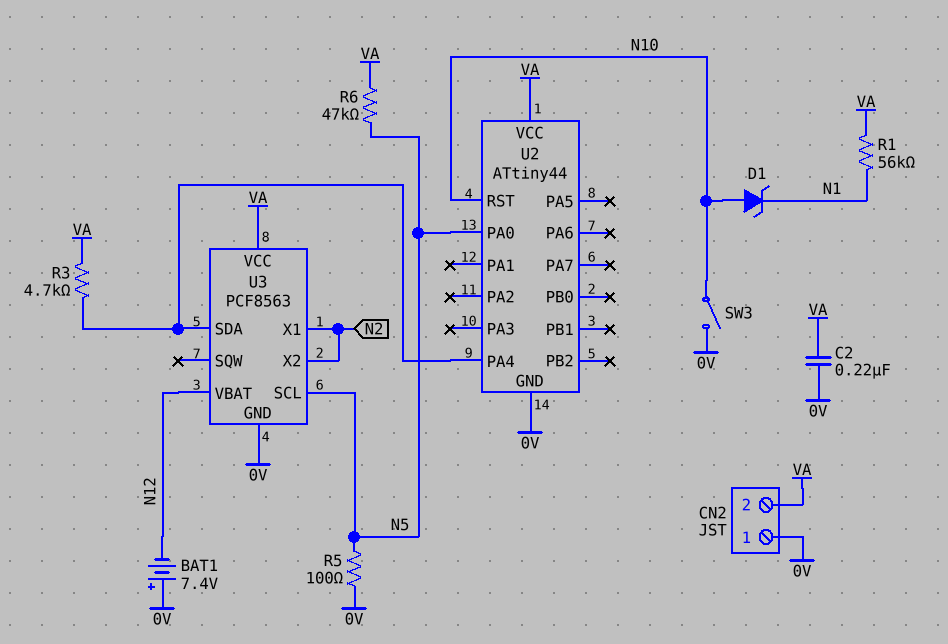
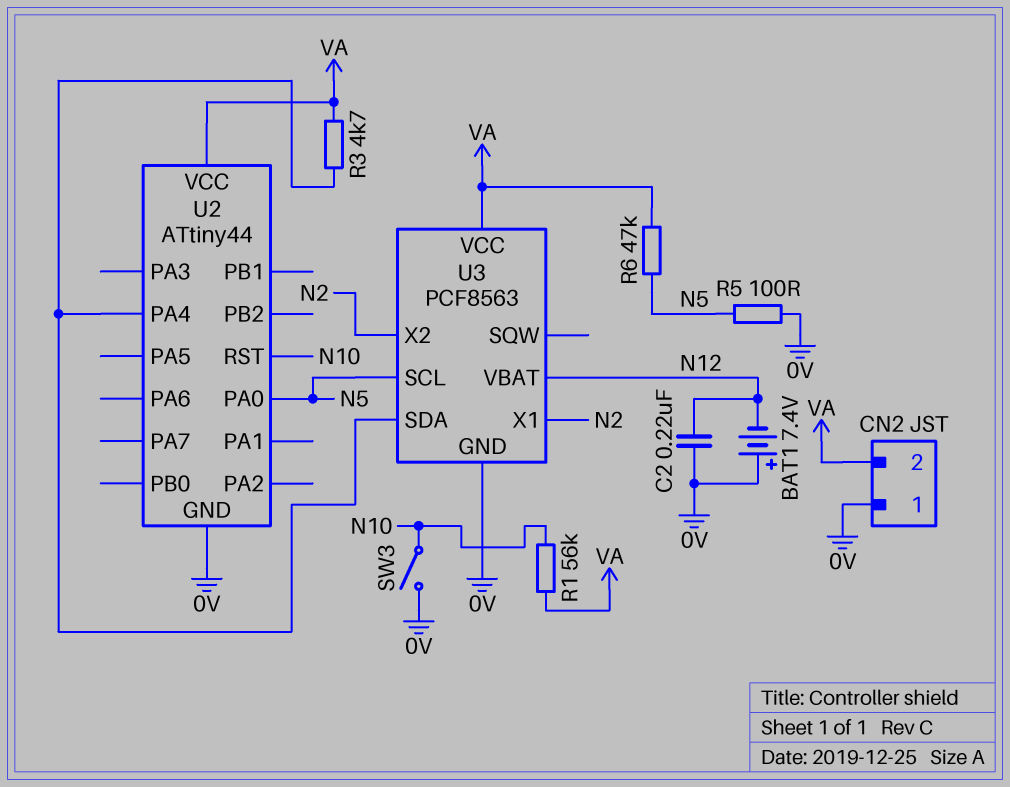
C2: 220nF (0V, VA) -> 220nF (0V, N12)
D1: zener (A N10, K N1) -> none
R1: 56k (N1, VA) -> 56k (N10, VA)

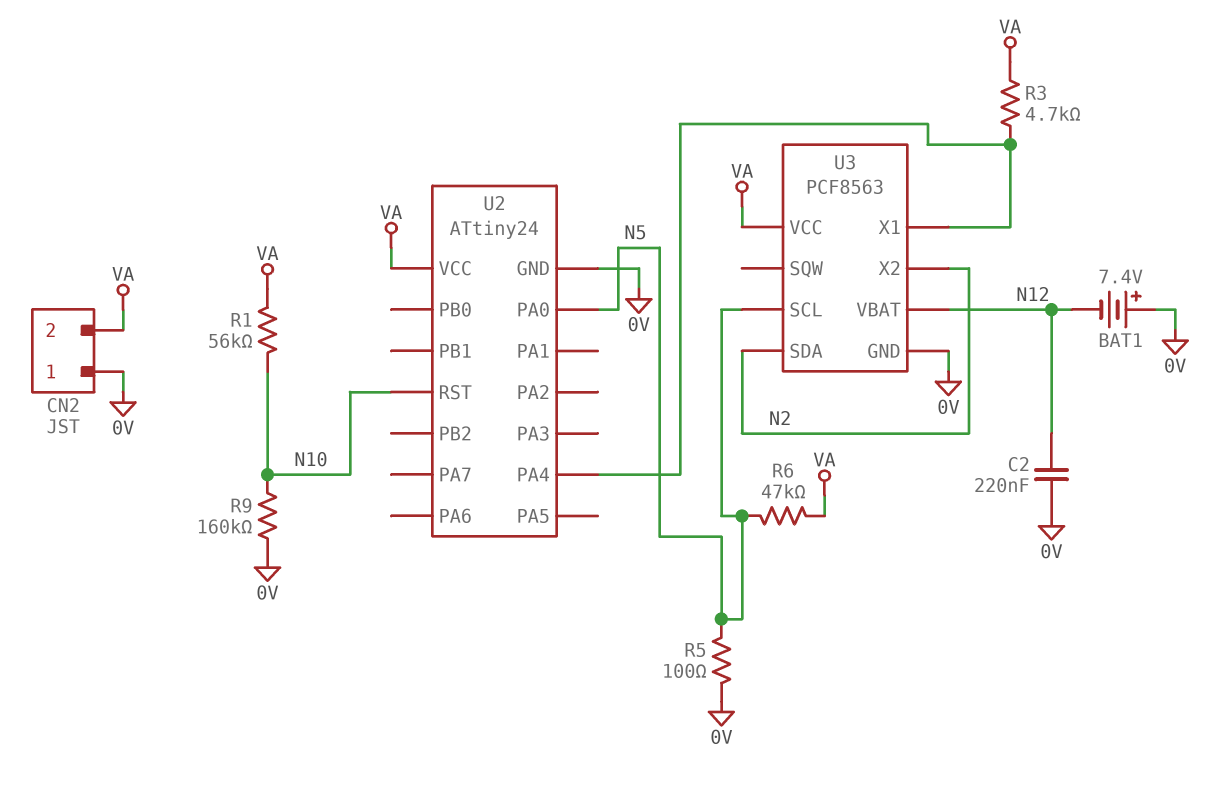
R9: none -> 160k (0V, N10)
SW3: switch (0V, N10) -> none
U2: ATtiny44 -> ATtiny24
U3 pin SDA: U2/PA4 -> N2
U3 pin X1: N2 -> U2/PA4

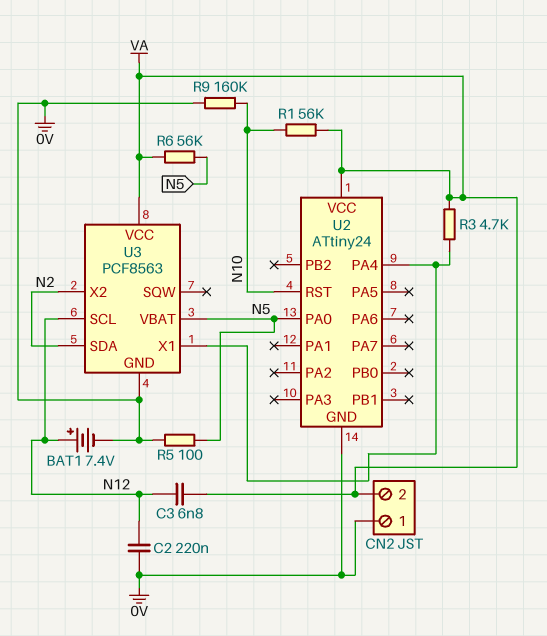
BAT1: 7.4V (plus 0V, minus N12) -> 7.4V (plus N12, minus 0V)
C3: none -> 6.8nF (N12, VA)
R6: 47k (N5, VA) -> 56k (N5, VA)
U3 pin SCL: N5 -> N12
U3 pin VBAT: N12 -> N5

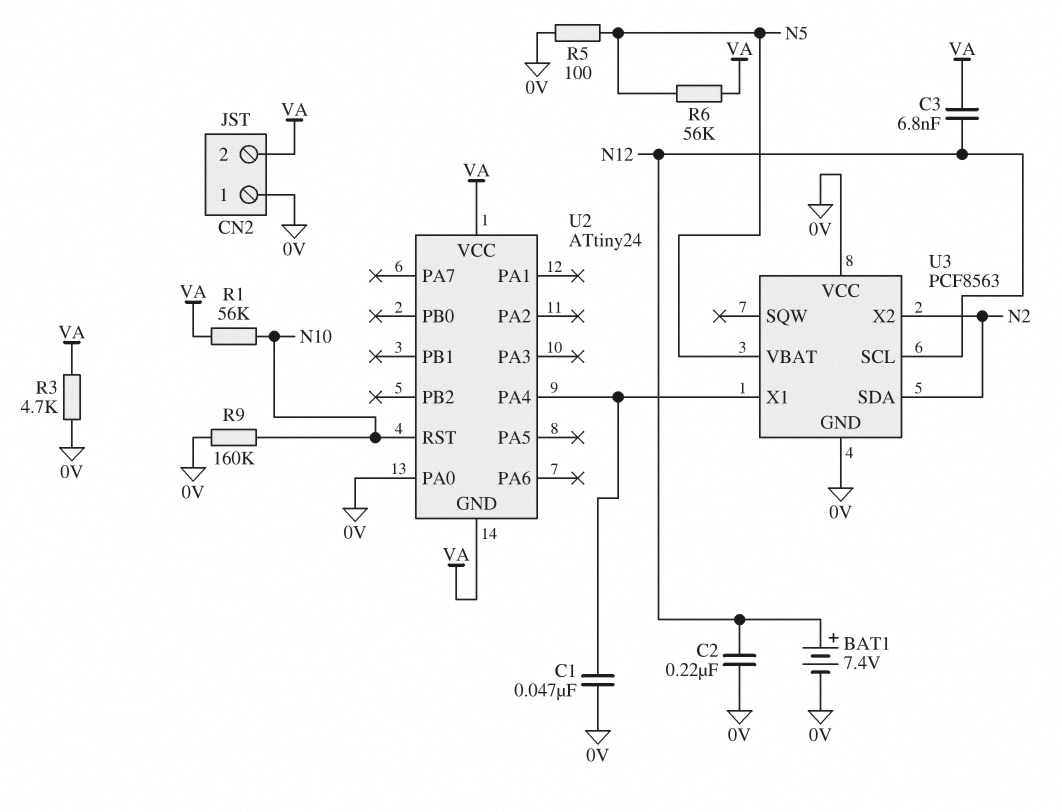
C1: none -> 47nF (0V, U2/PA4)
R3: 4.7k (U2/PA4, VA) -> 4.7k (0V, VA)
U2 pin GND: 0V -> VA
U2 pin PA0: N5 -> 0V
U3 pin VCC: VA -> 0V

